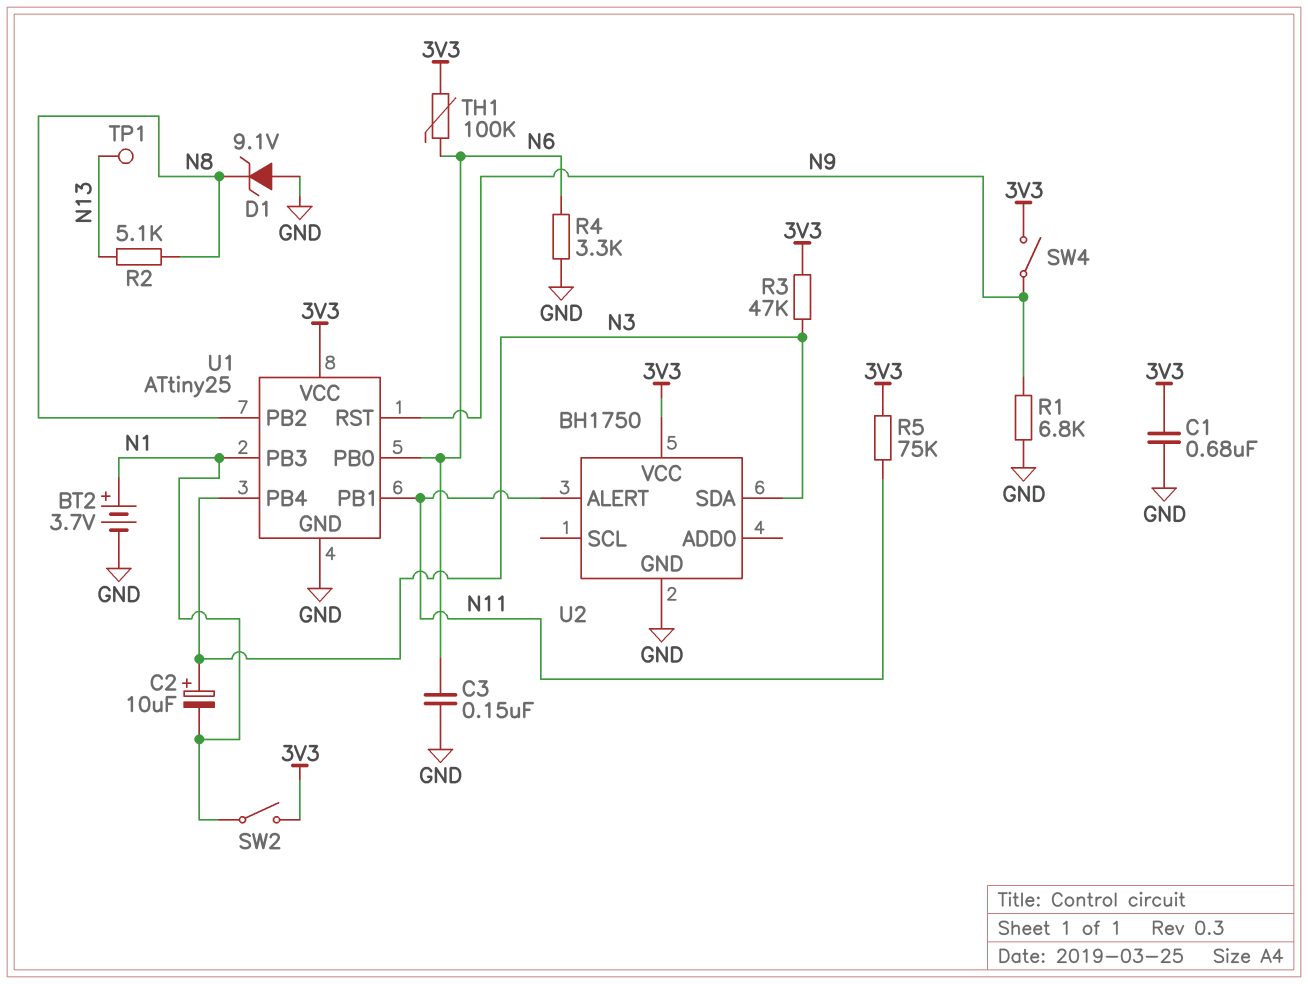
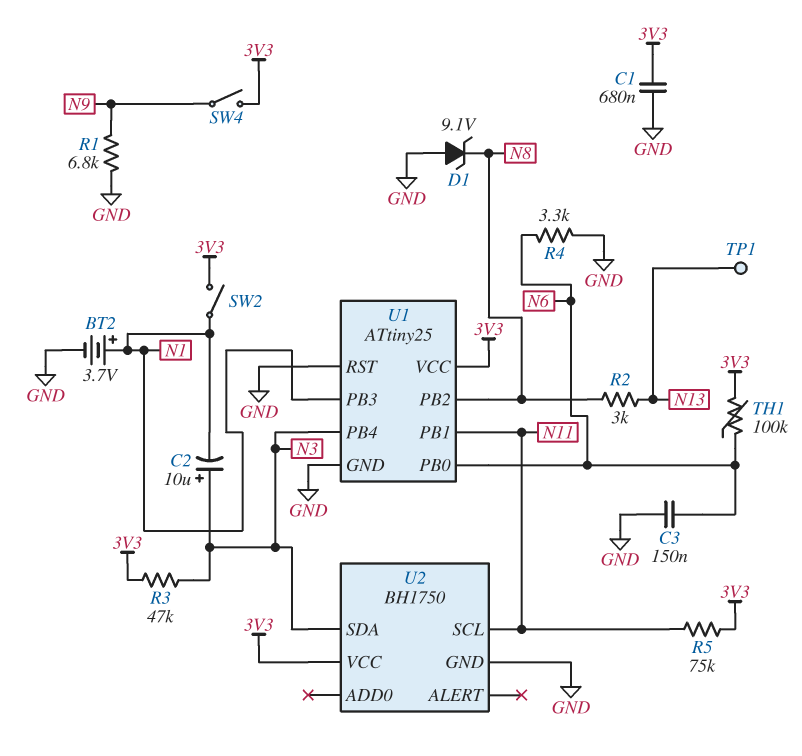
R2: 5.1k (N8, N13) -> 3k (N8, N13)
U1 pin RST: N9 -> GND
U2 pin ALERT: N11 -> none
U2 pin SCL: none -> N11

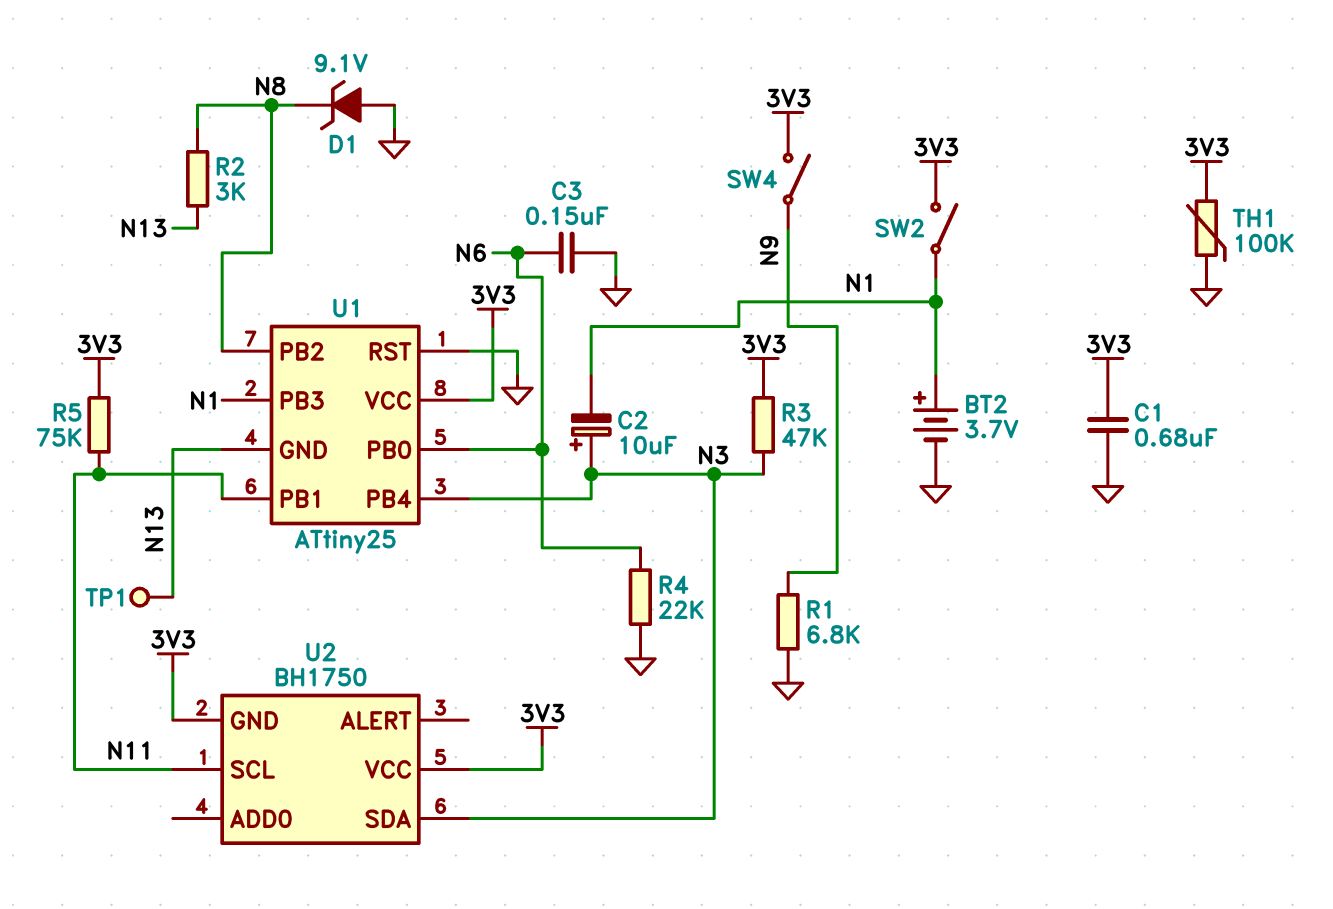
R4: 3.3k (GND, N6) -> 22k (GND, N6)
TH1: 100k (3V3, N6) -> 100k (3V3, GND)
U1 pin GND: GND -> N13
U2 pin GND: GND -> 3V3

